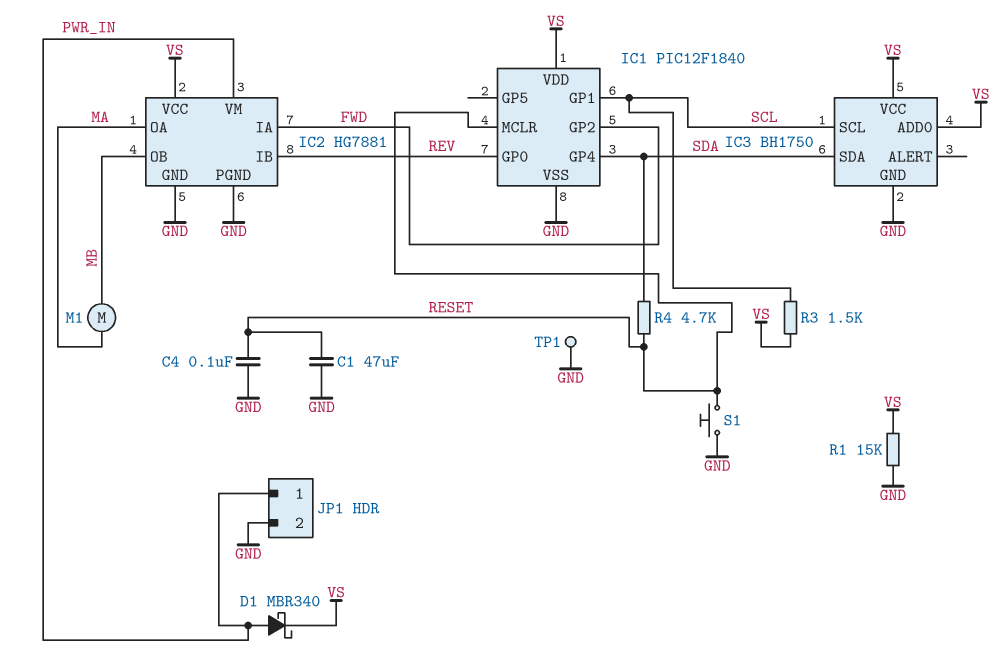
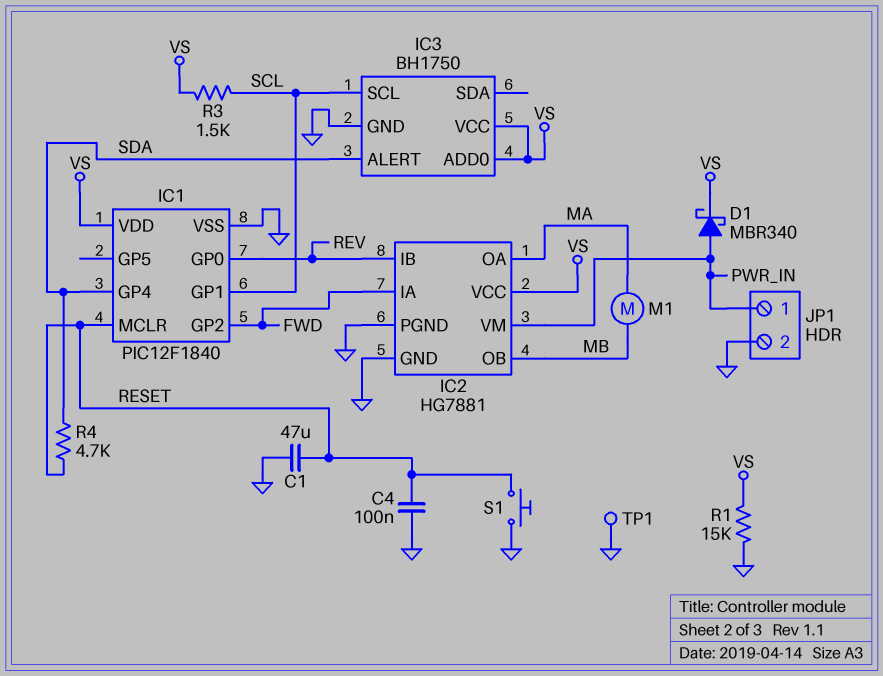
IC3 pin ALERT: none -> SDA
IC3 pin SDA: SDA -> none

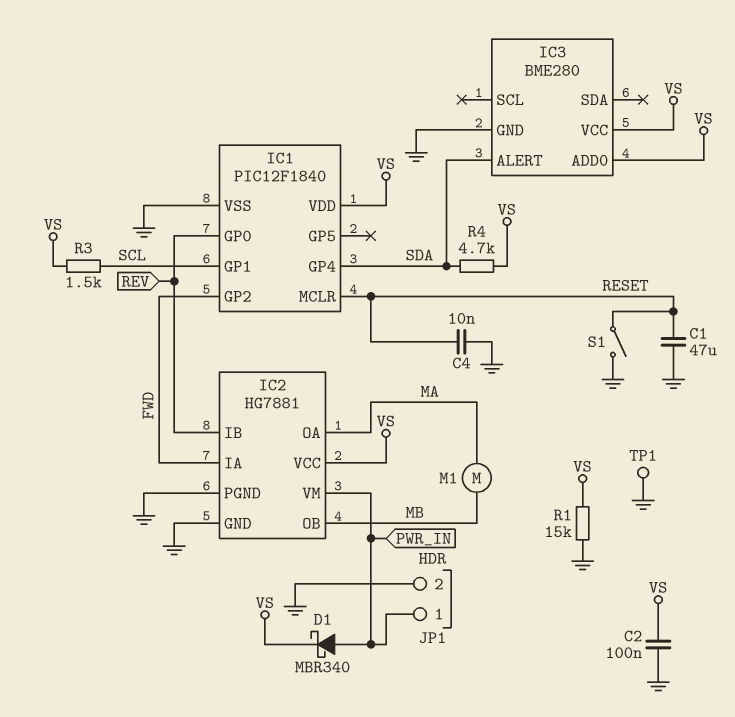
C2: none -> 100nF (GND, VS)
C4: 100nF (GND, RESET) -> 10nF (GND, RESET)
IC3: BH1750 -> BME280
IC3 pin SCL: SCL -> none
R4: 4.7k (RESET, SDA) -> 4.7k (SDA, VS)
S1: button (GND, RESET) -> switch (GND, RESET)

